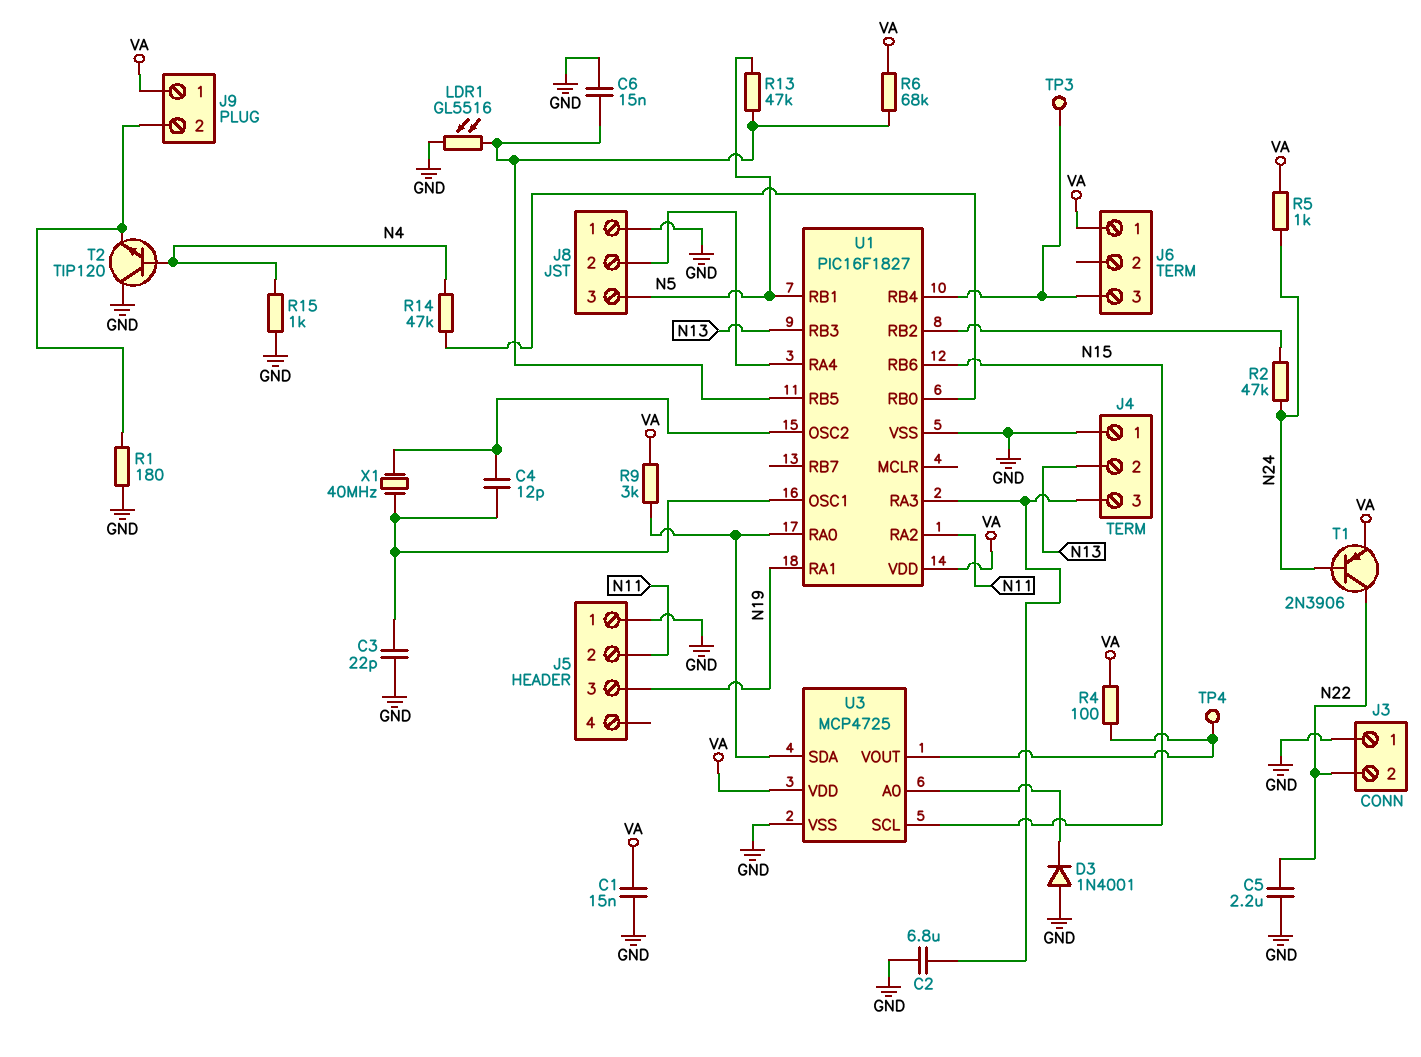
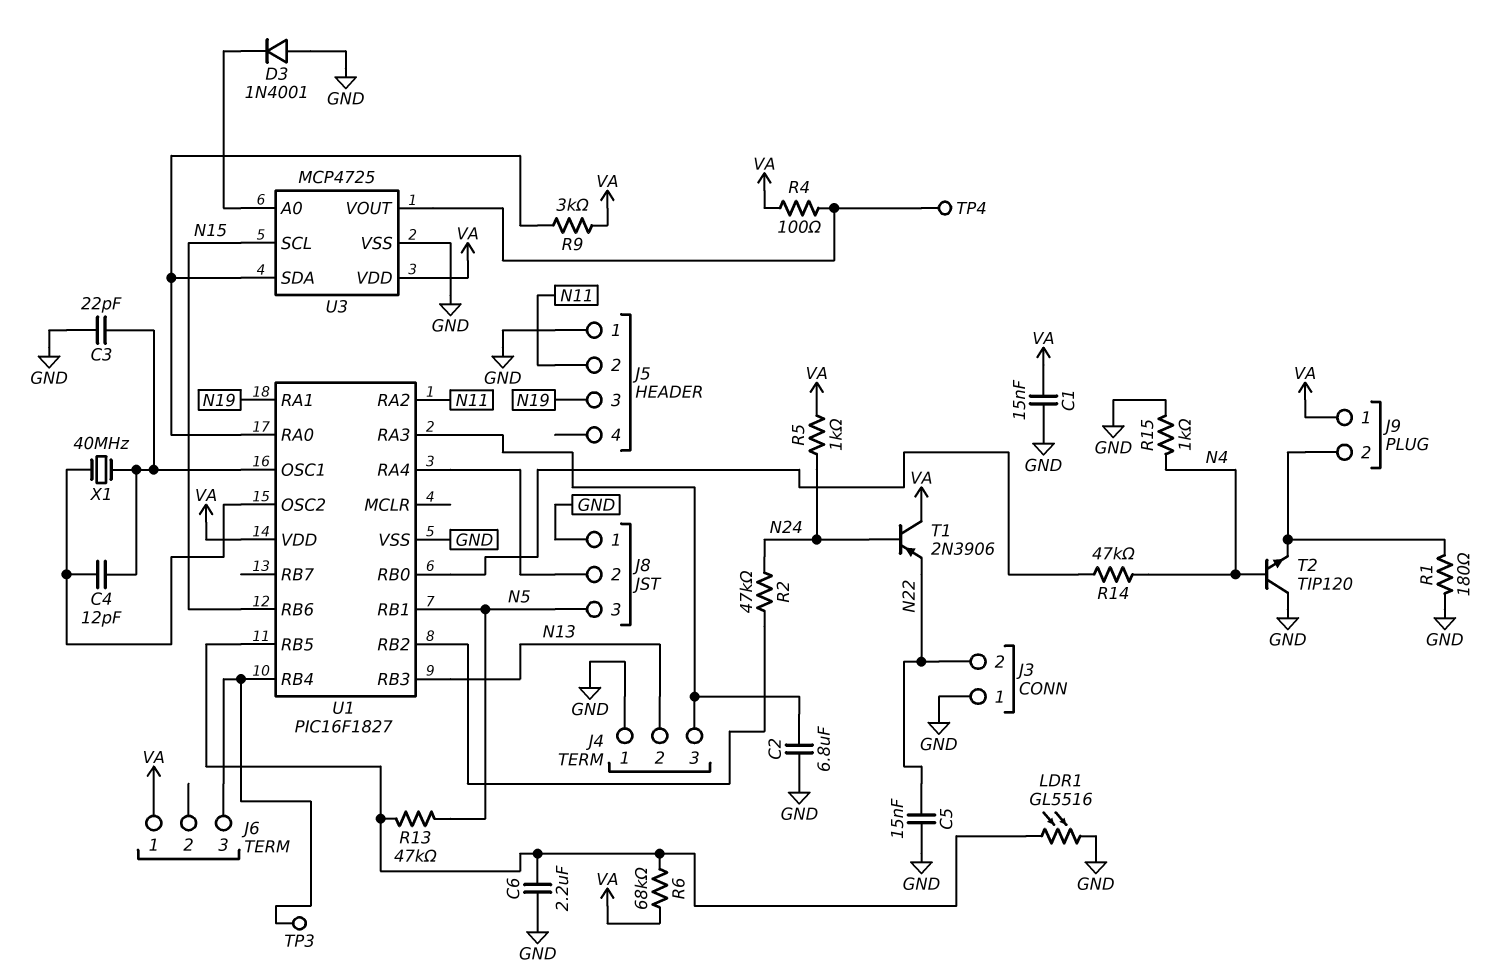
C5: 2.2uF (GND, N22) -> 15nF (GND, N22)
C6: 15nF (GND, U1/RB5) -> 2.2uF (GND, U1/RB5)
T1: PNP 2N3906 (B N24, C N22, E VA) -> PNP 2N3906 (B N24, C VA, E N22)

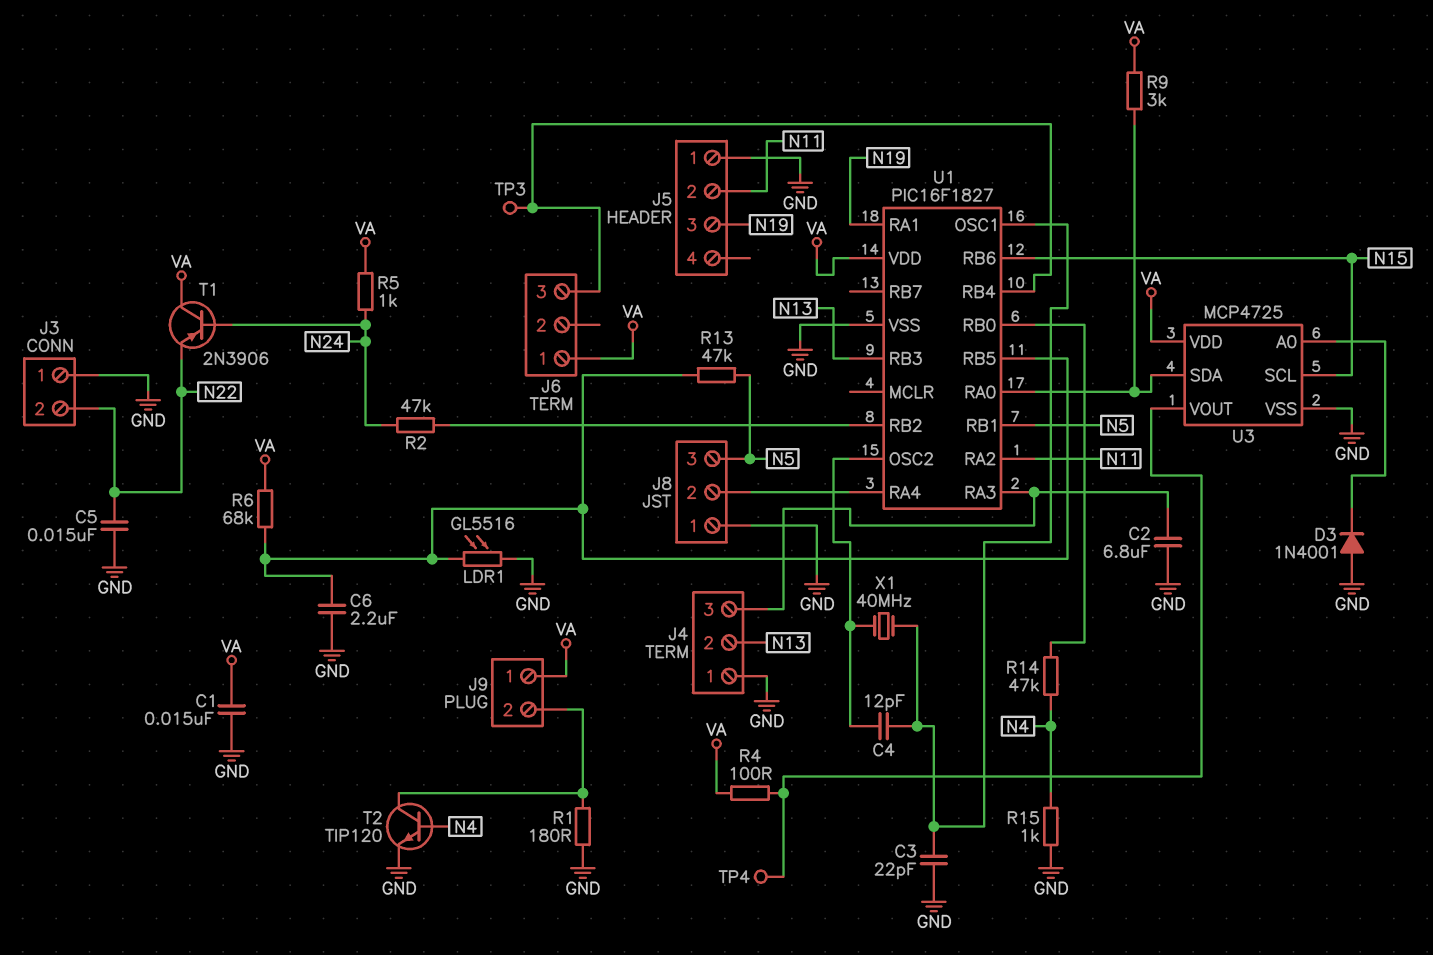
T2: NPN TIP120 (B N4, C GND, E J9/2) -> NPN TIP120 (B N4, C J9/2, E GND)

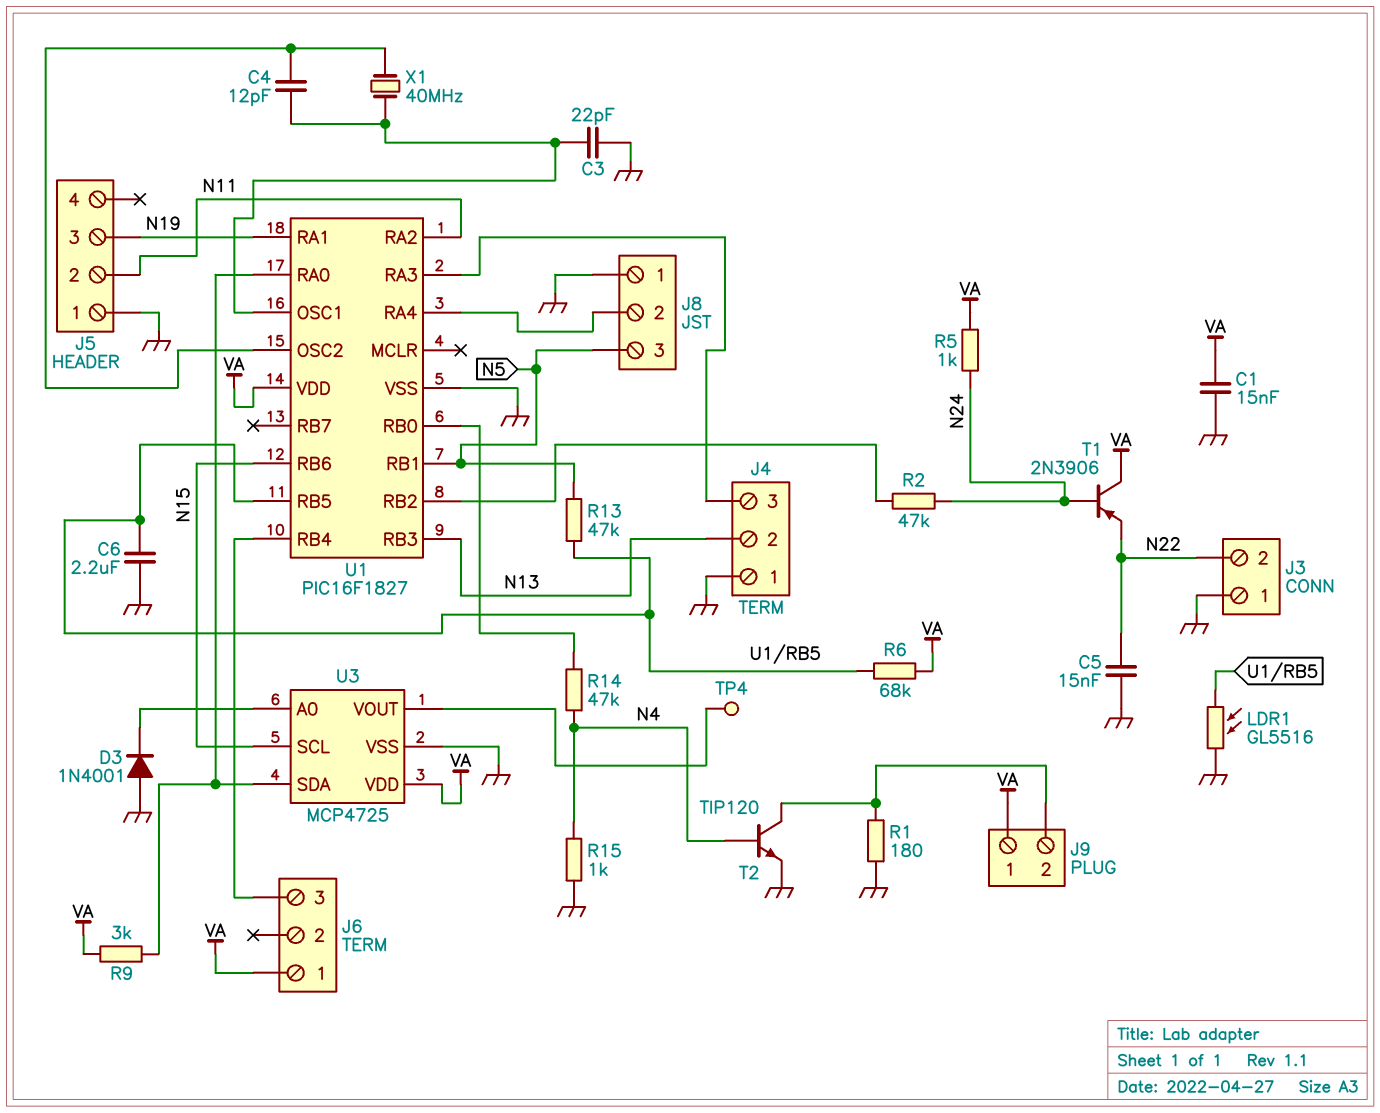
C2: 6.8uF (GND, J4/3) -> none
R4: 100 (U3/VOUT, VA) -> none
TP3: test point (J6/3) -> none

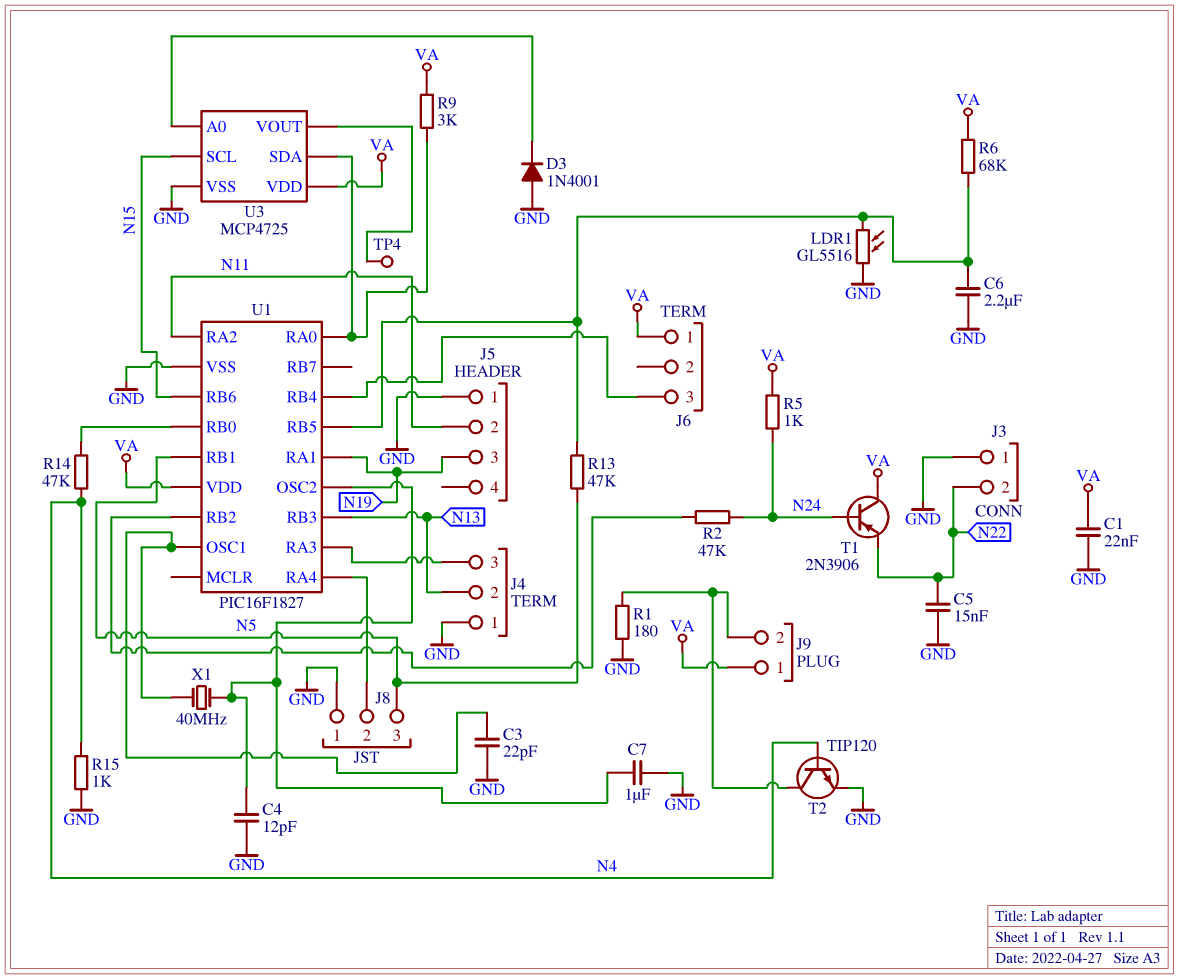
C1: 15nF (GND, VA) -> 22nF (GND, VA)
C4: 12pF (U1/OSC1, U1/OSC2) -> 12pF (GND, U1/OSC2)
C7: none -> 1uF (GND, U1/OSC2)

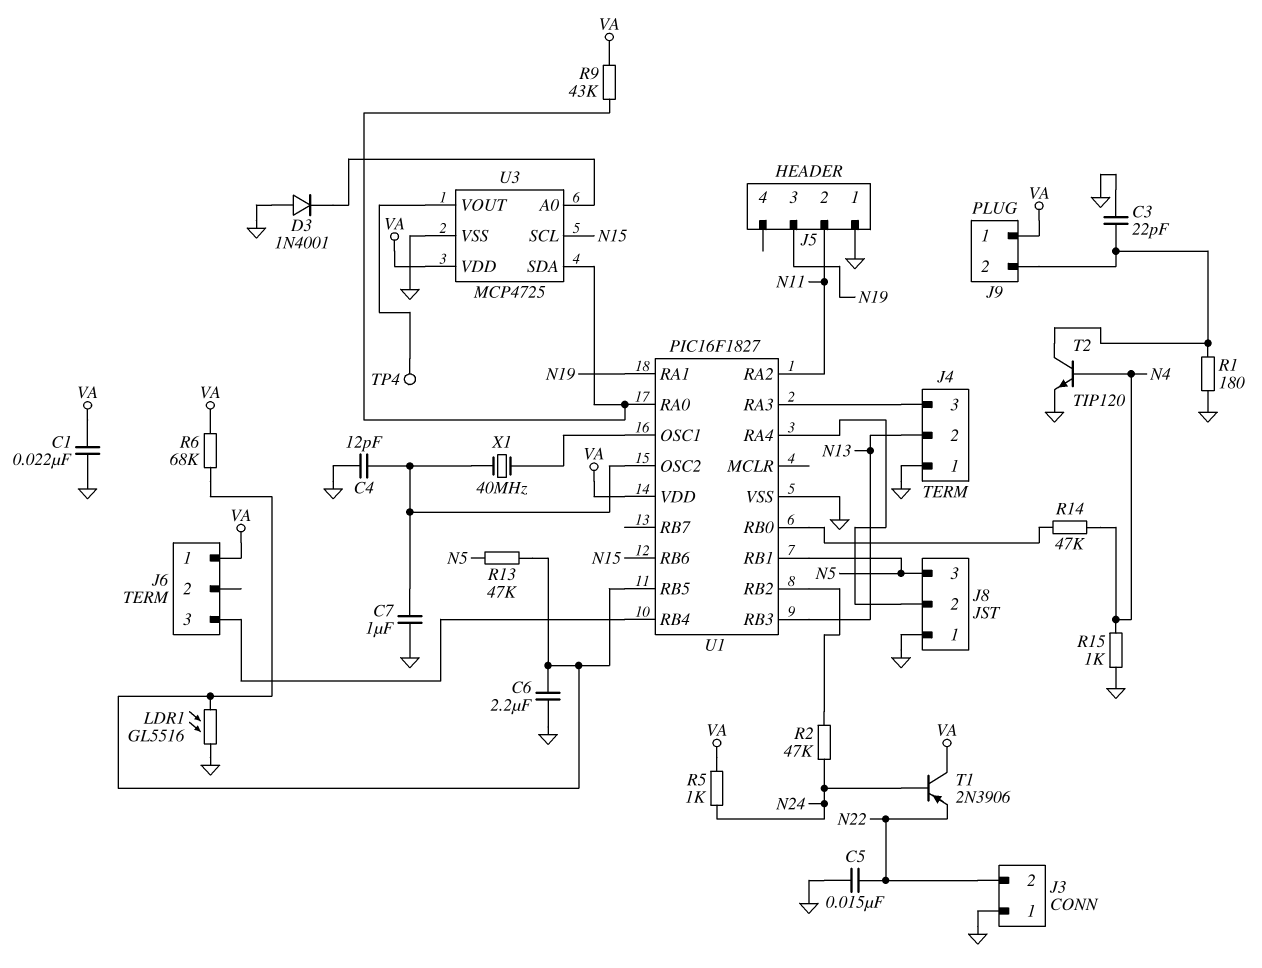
C3: 22pF (GND, U1/OSC1) -> 22pF (GND, J9/2)
R9: 3k (U1/RA0, VA) -> 43k (U1/RA0, VA)

